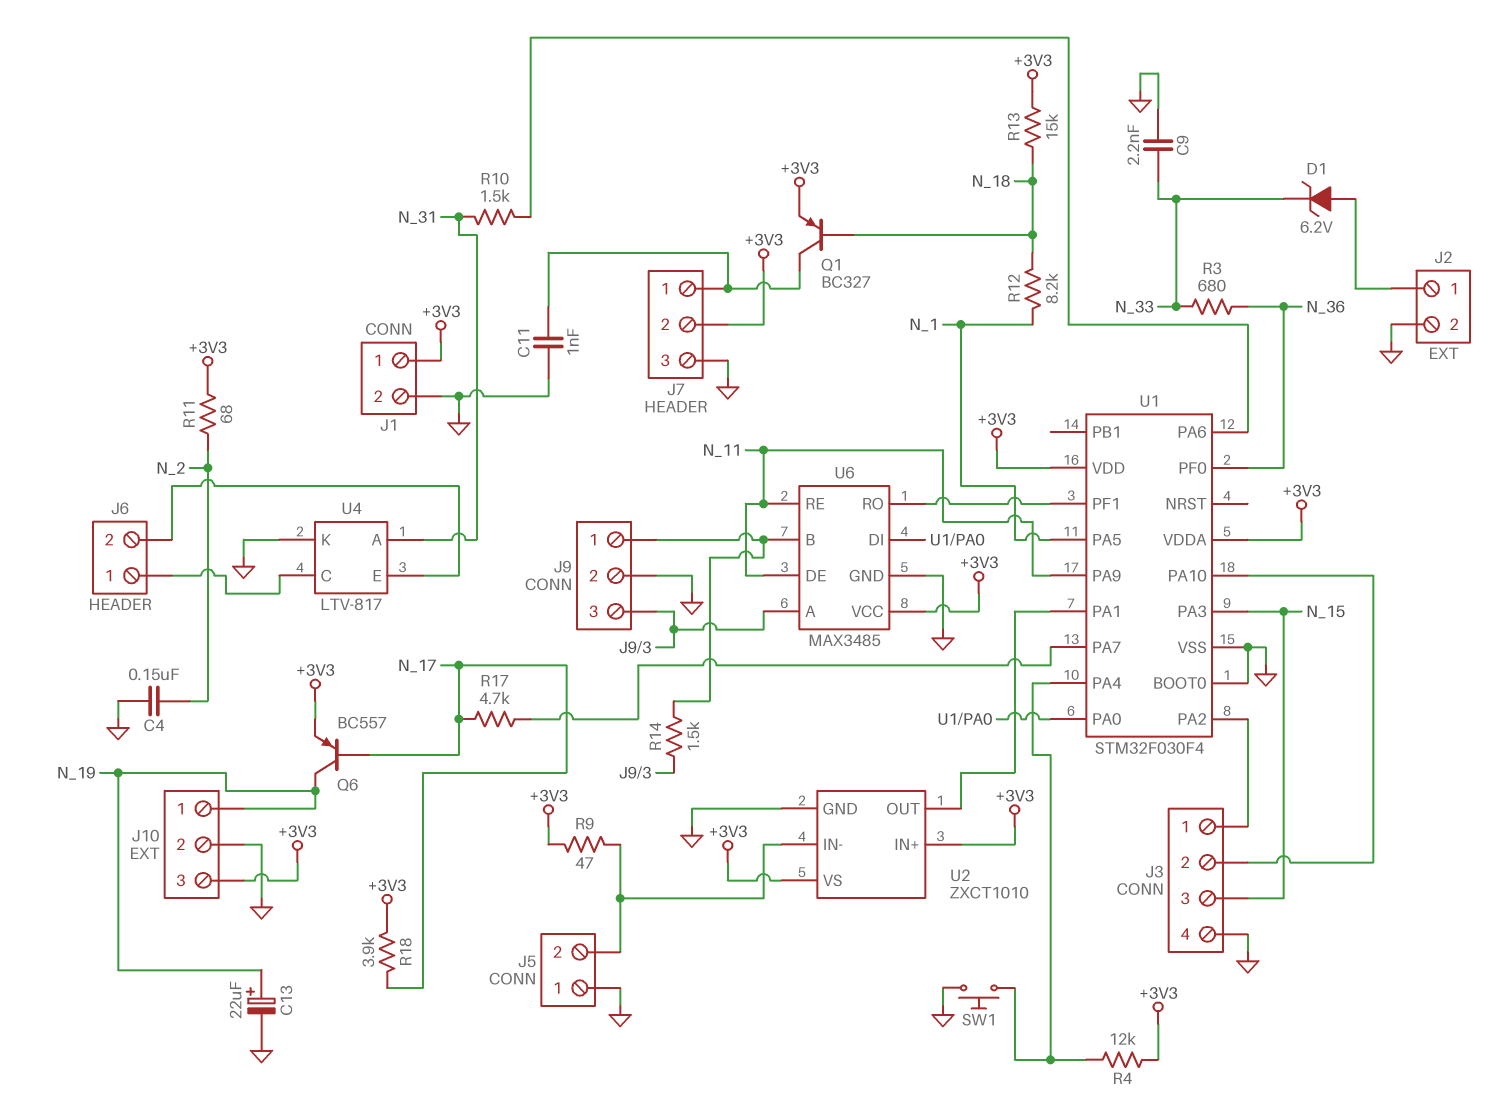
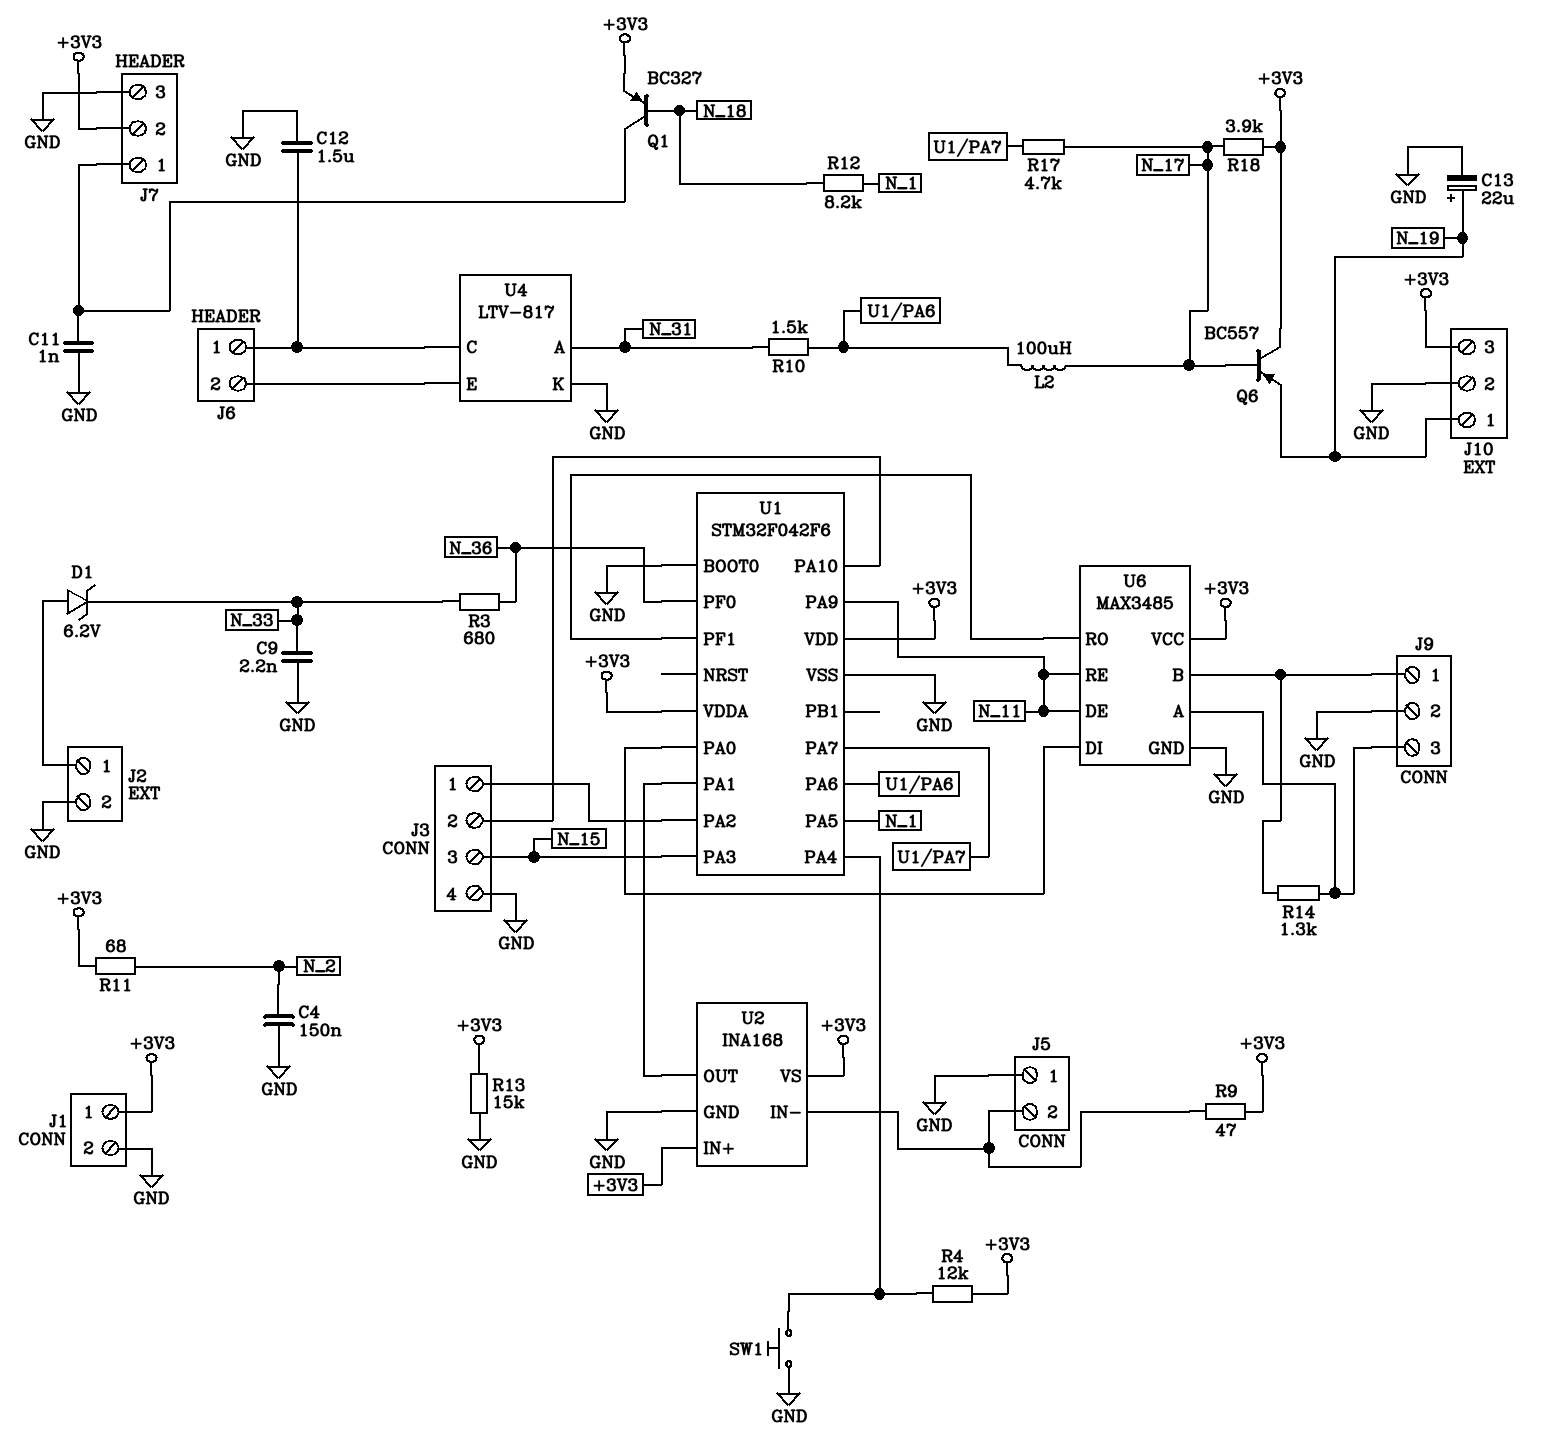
C12: none -> 1.5uF (GND, J6/1)
L2: none -> 100uH (N_17, U1/PA6)
Q6: PNP BC557 (B N_17, C N_19, E +3V3) -> PNP BC557 (B N_17, C +3V3, E N_19)
R13: 15k (+3V3, N_18) -> 15k (+3V3, GND)
R14: 1.5k (J9/1, J9/3) -> 1.3k (J9/1, J9/3)
U1: STM32F030F4 -> STM32F042F6
U2: ZXCT1010 -> INA168

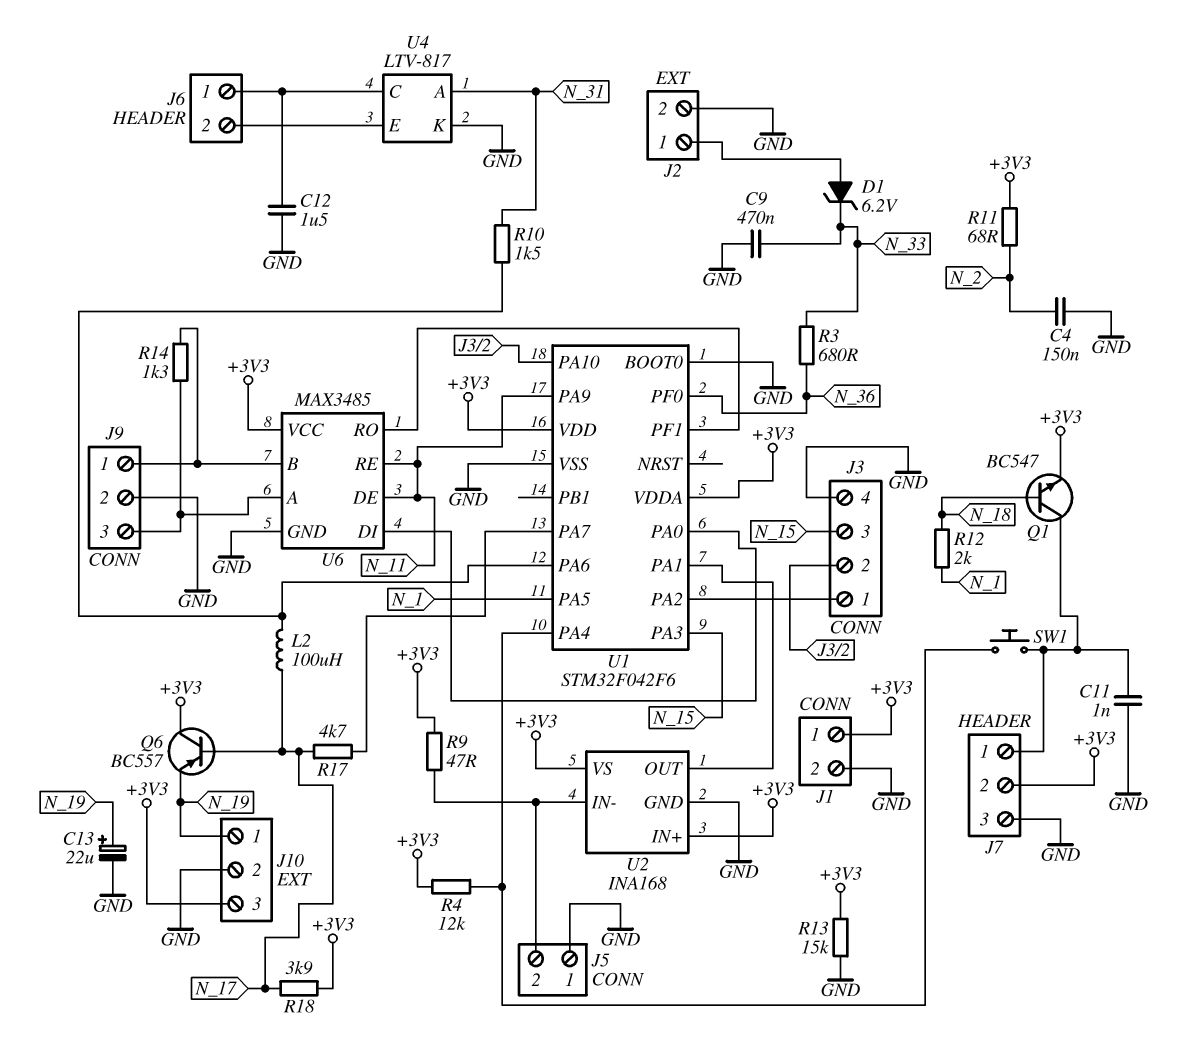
C9: 2.2nF (GND, N_33) -> 470nF (GND, N_33)
Q1: PNP BC327 (B N_18, C J7/1, E +3V3) -> NPN BC547 (B N_18, C J7/1, E +3V3)
R12: 8.2k (N_1, N_18) -> 2k (N_1, N_18)
SW1: button (GND, U1/PA4) -> button (J7/1, U1/PA4)

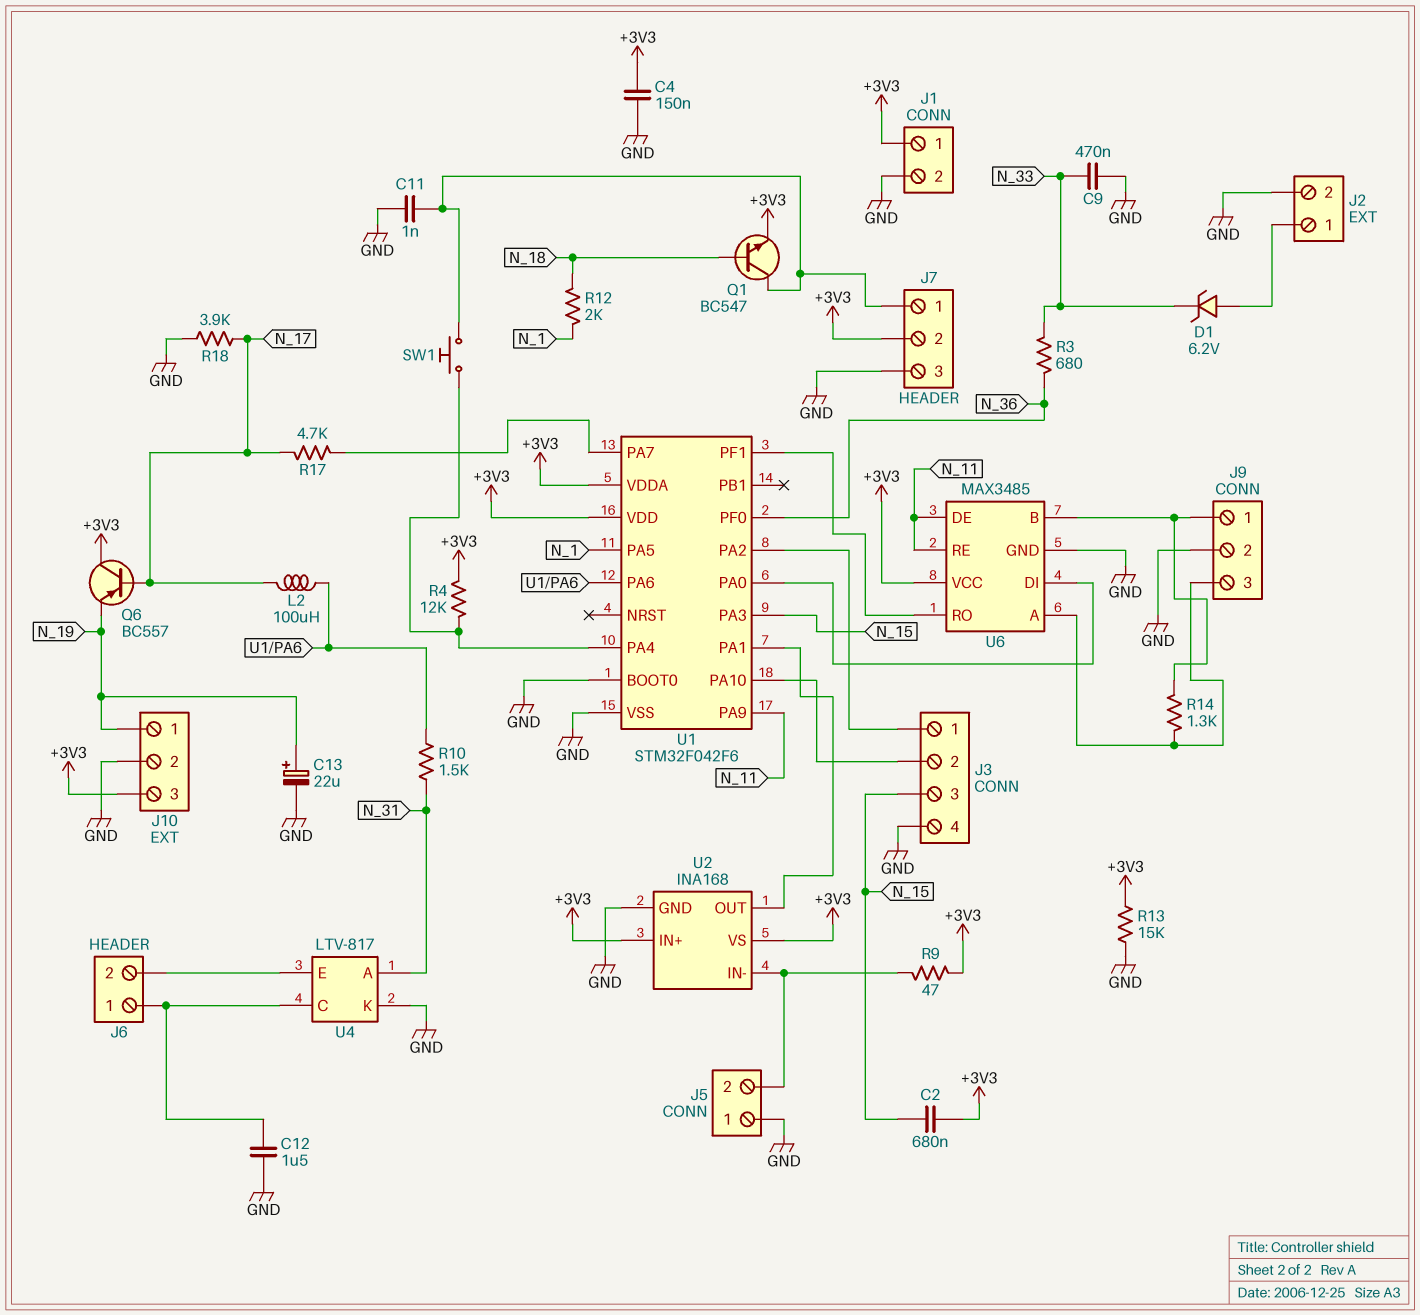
C2: none -> 680nF (+3V3, N_15)
C4: 150nF (GND, N_2) -> 150nF (+3V3, GND)
R11: 68 (+3V3, N_2) -> none
R18: 3.9k (+3V3, N_17) -> 3.9k (GND, N_17)

